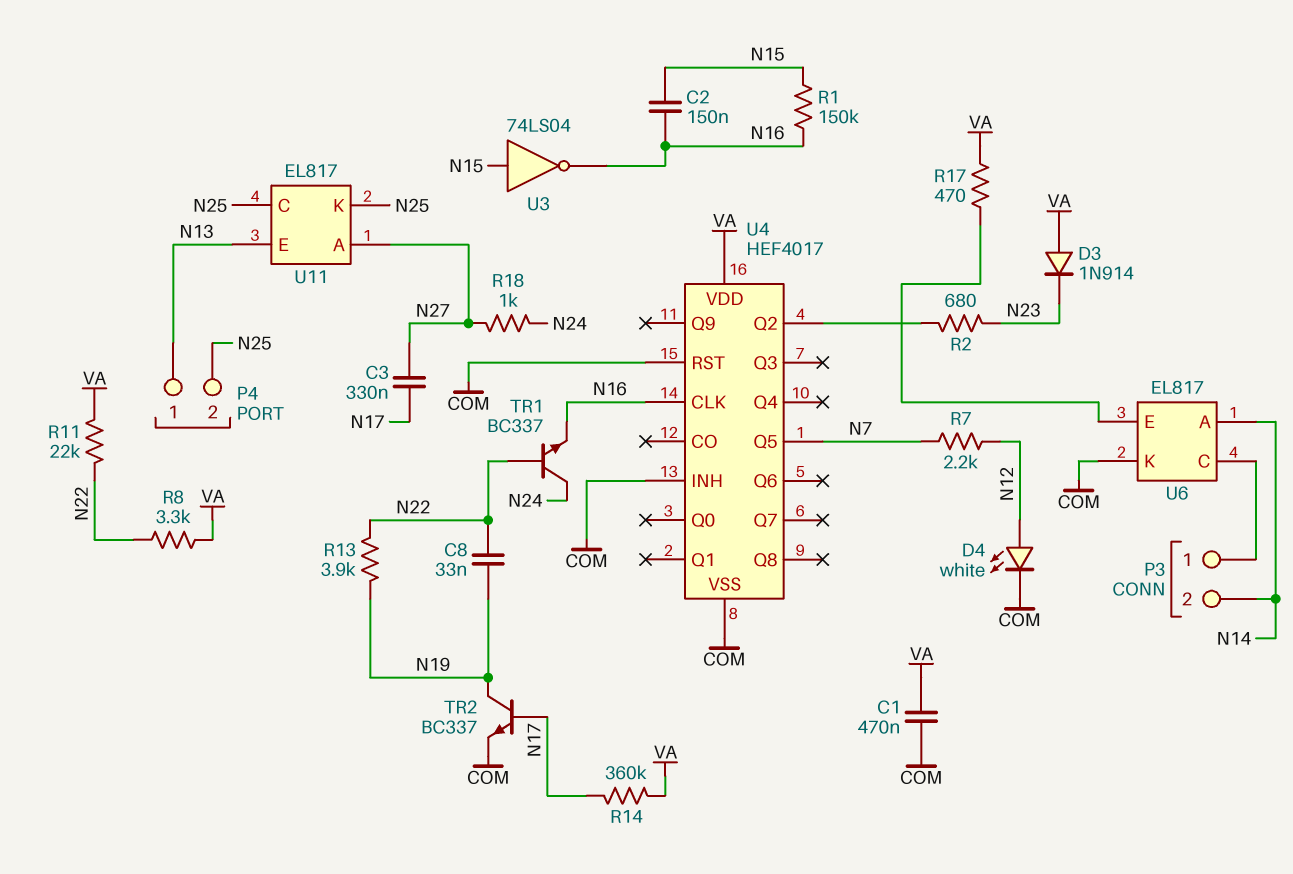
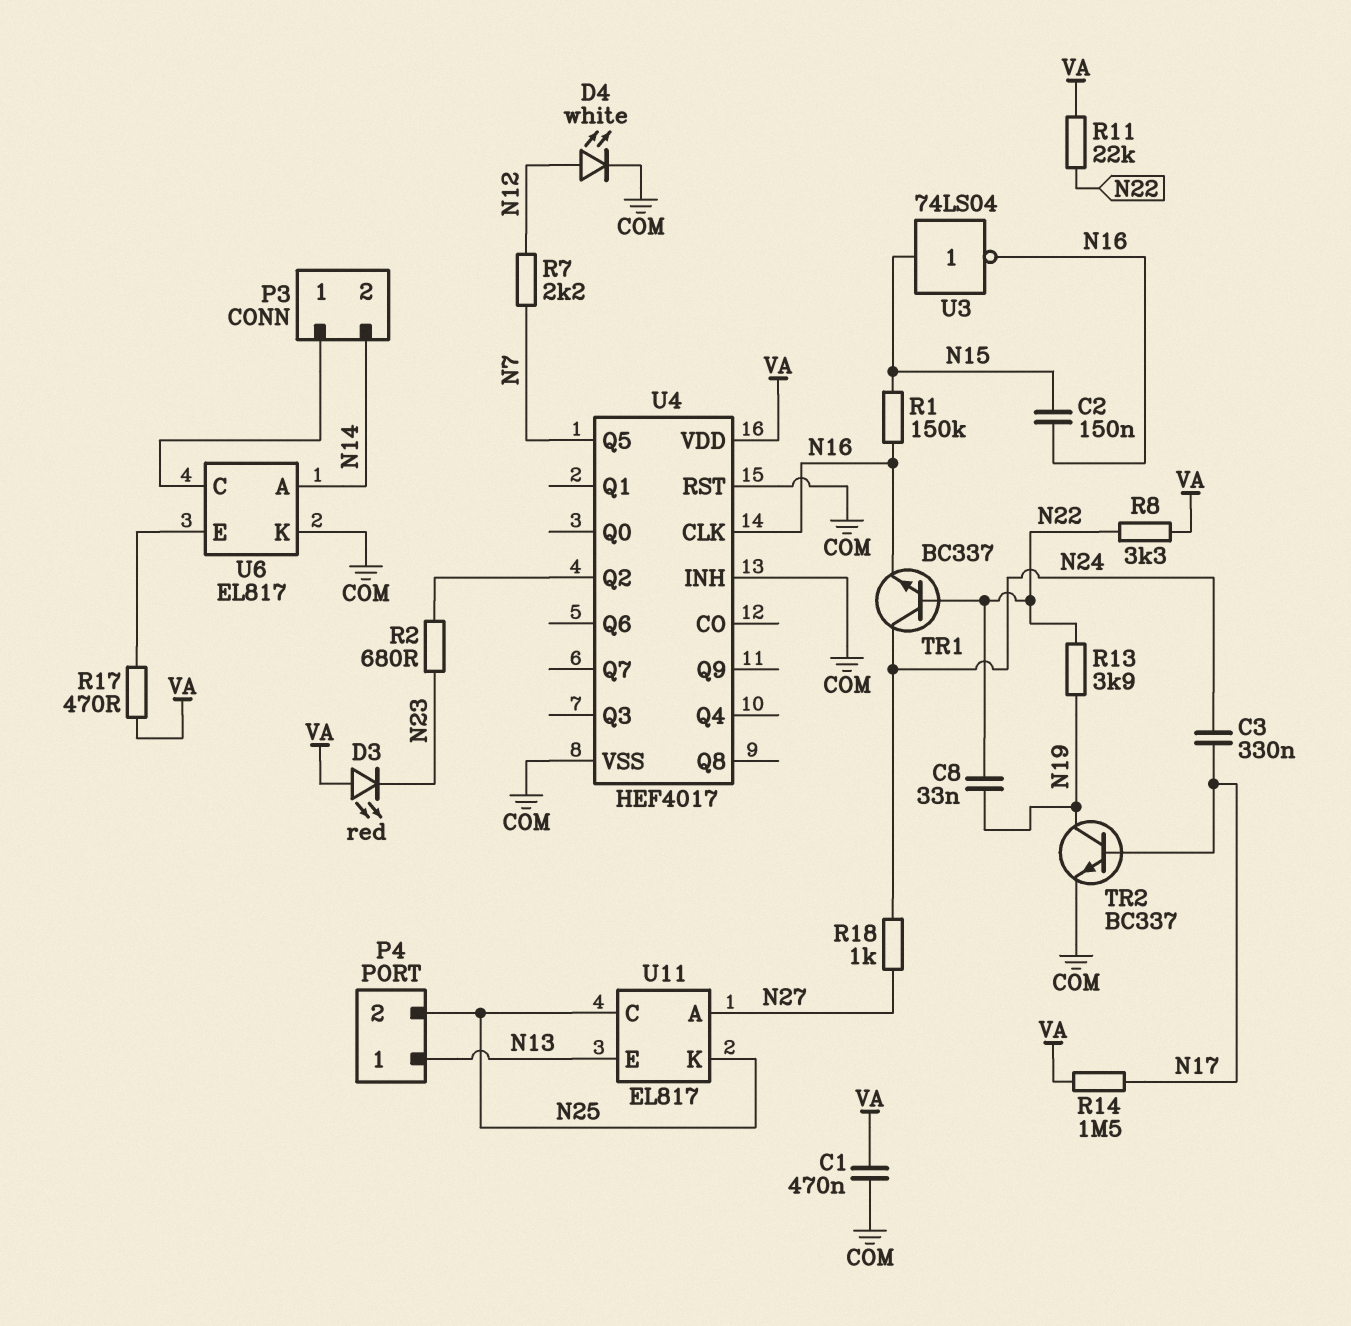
C3: 330nF (N17, N27) -> 330nF (N17, N24)
D3: diode 1N914 (A VA, K N23) -> LED red (A VA, K N23)
R14: 360k (N17, VA) -> 1.5M (N17, VA)

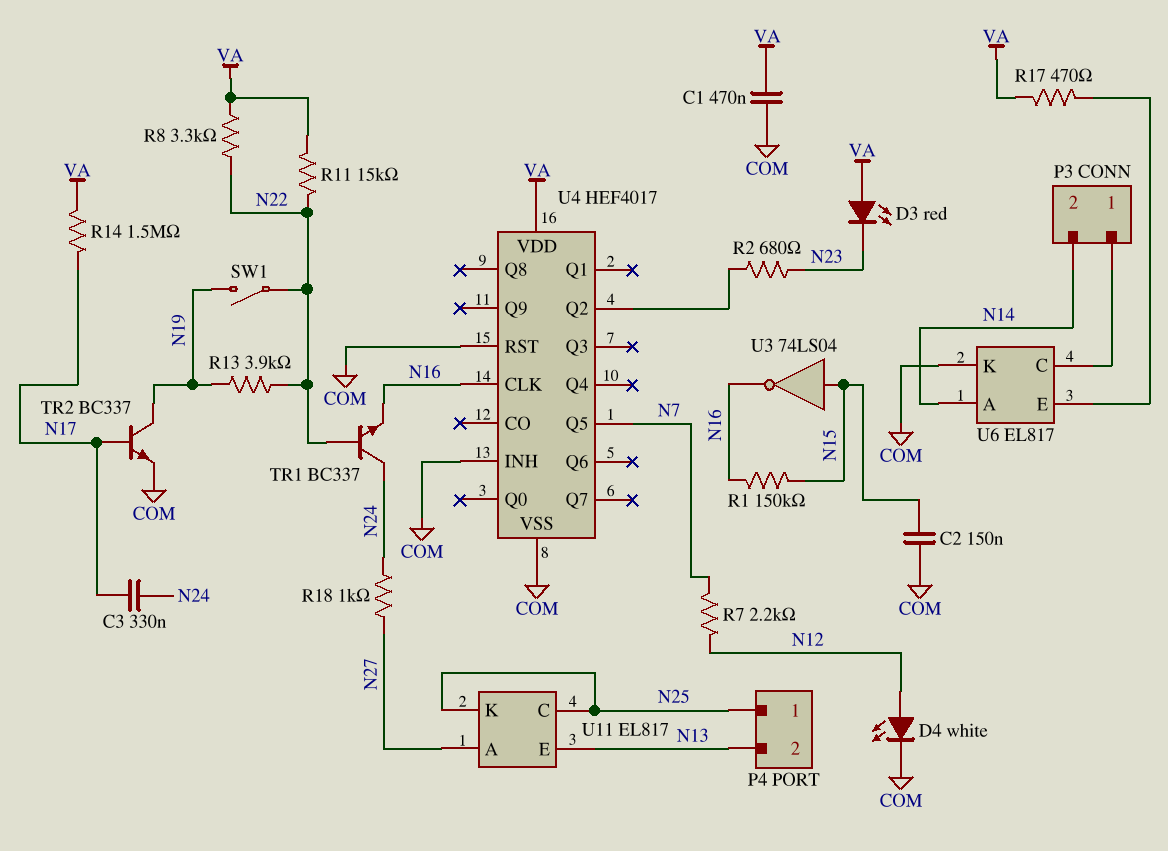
C2: 150nF (N15, N16) -> 150nF (COM, N15)
C8: 33nF (N19, N22) -> none
P4 pin 1: N13 -> N25
P4 pin 2: N25 -> N13
R11: 22k (N22, VA) -> 15k (N22, VA)
SW1: none -> switch (N19, N22)

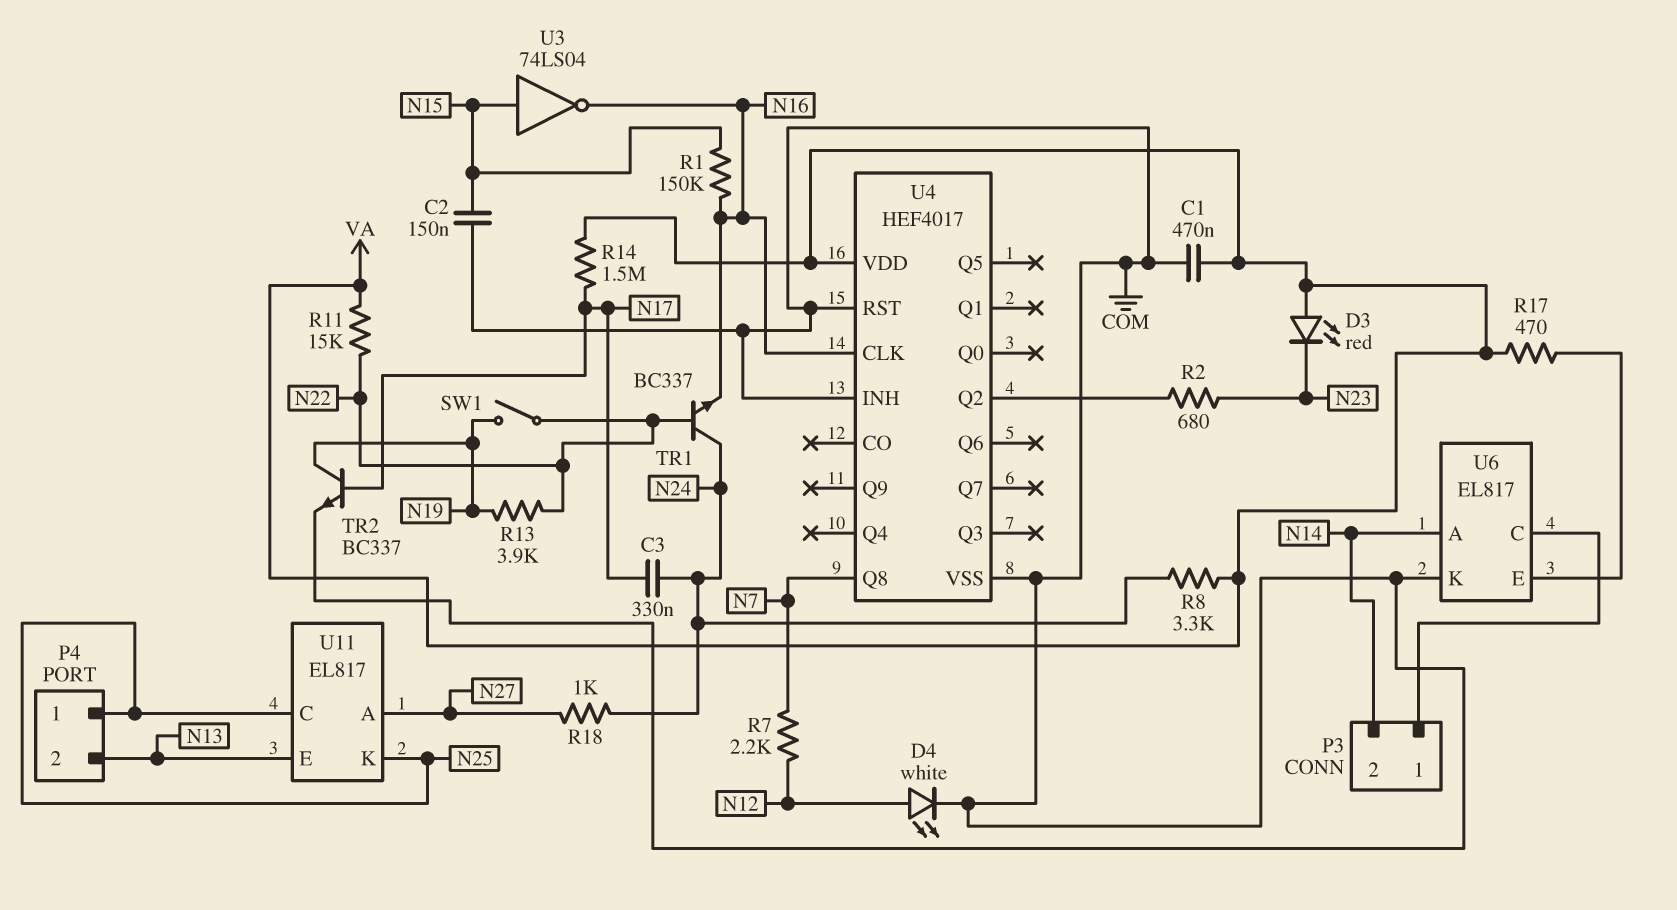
R8: 3.3k (N22, VA) -> 3.3k (N24, VA)
U4 pin Q5: N7 -> none
U4 pin Q8: none -> N7

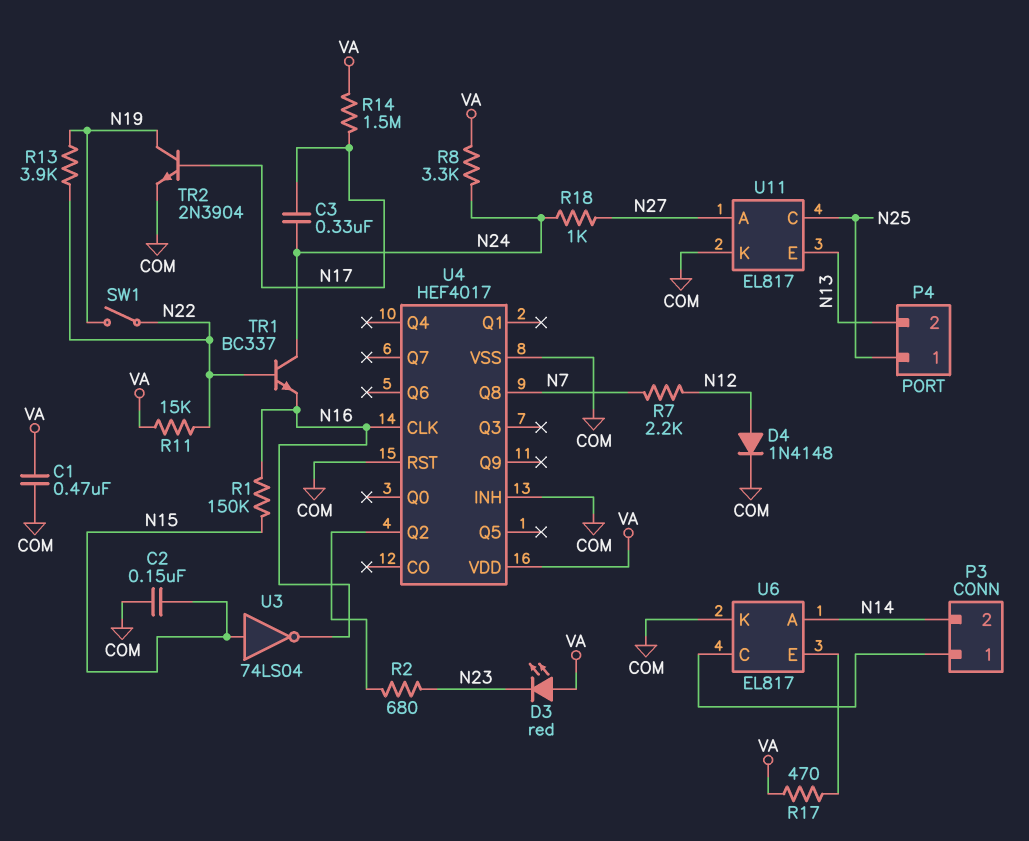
D4: LED white (A N12, K COM) -> diode 1N4148 (A N12, K COM)
TR2: NPN BC337 (B N17, C N19, E COM) -> NPN 2N3904 (B N17, C N19, E COM)
U11 pin K: N25 -> COM

